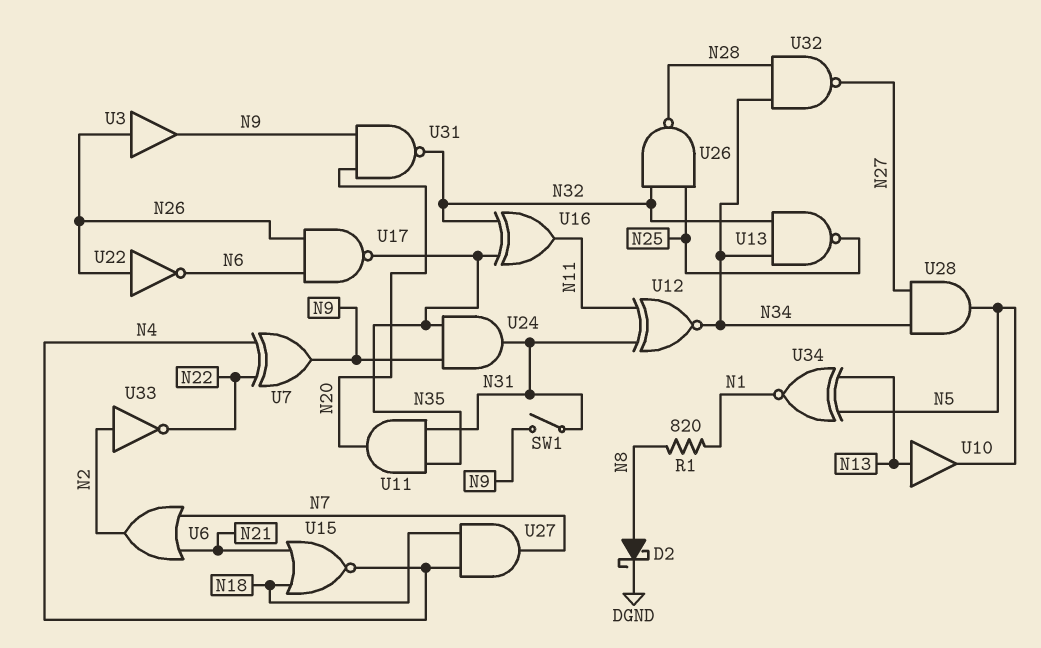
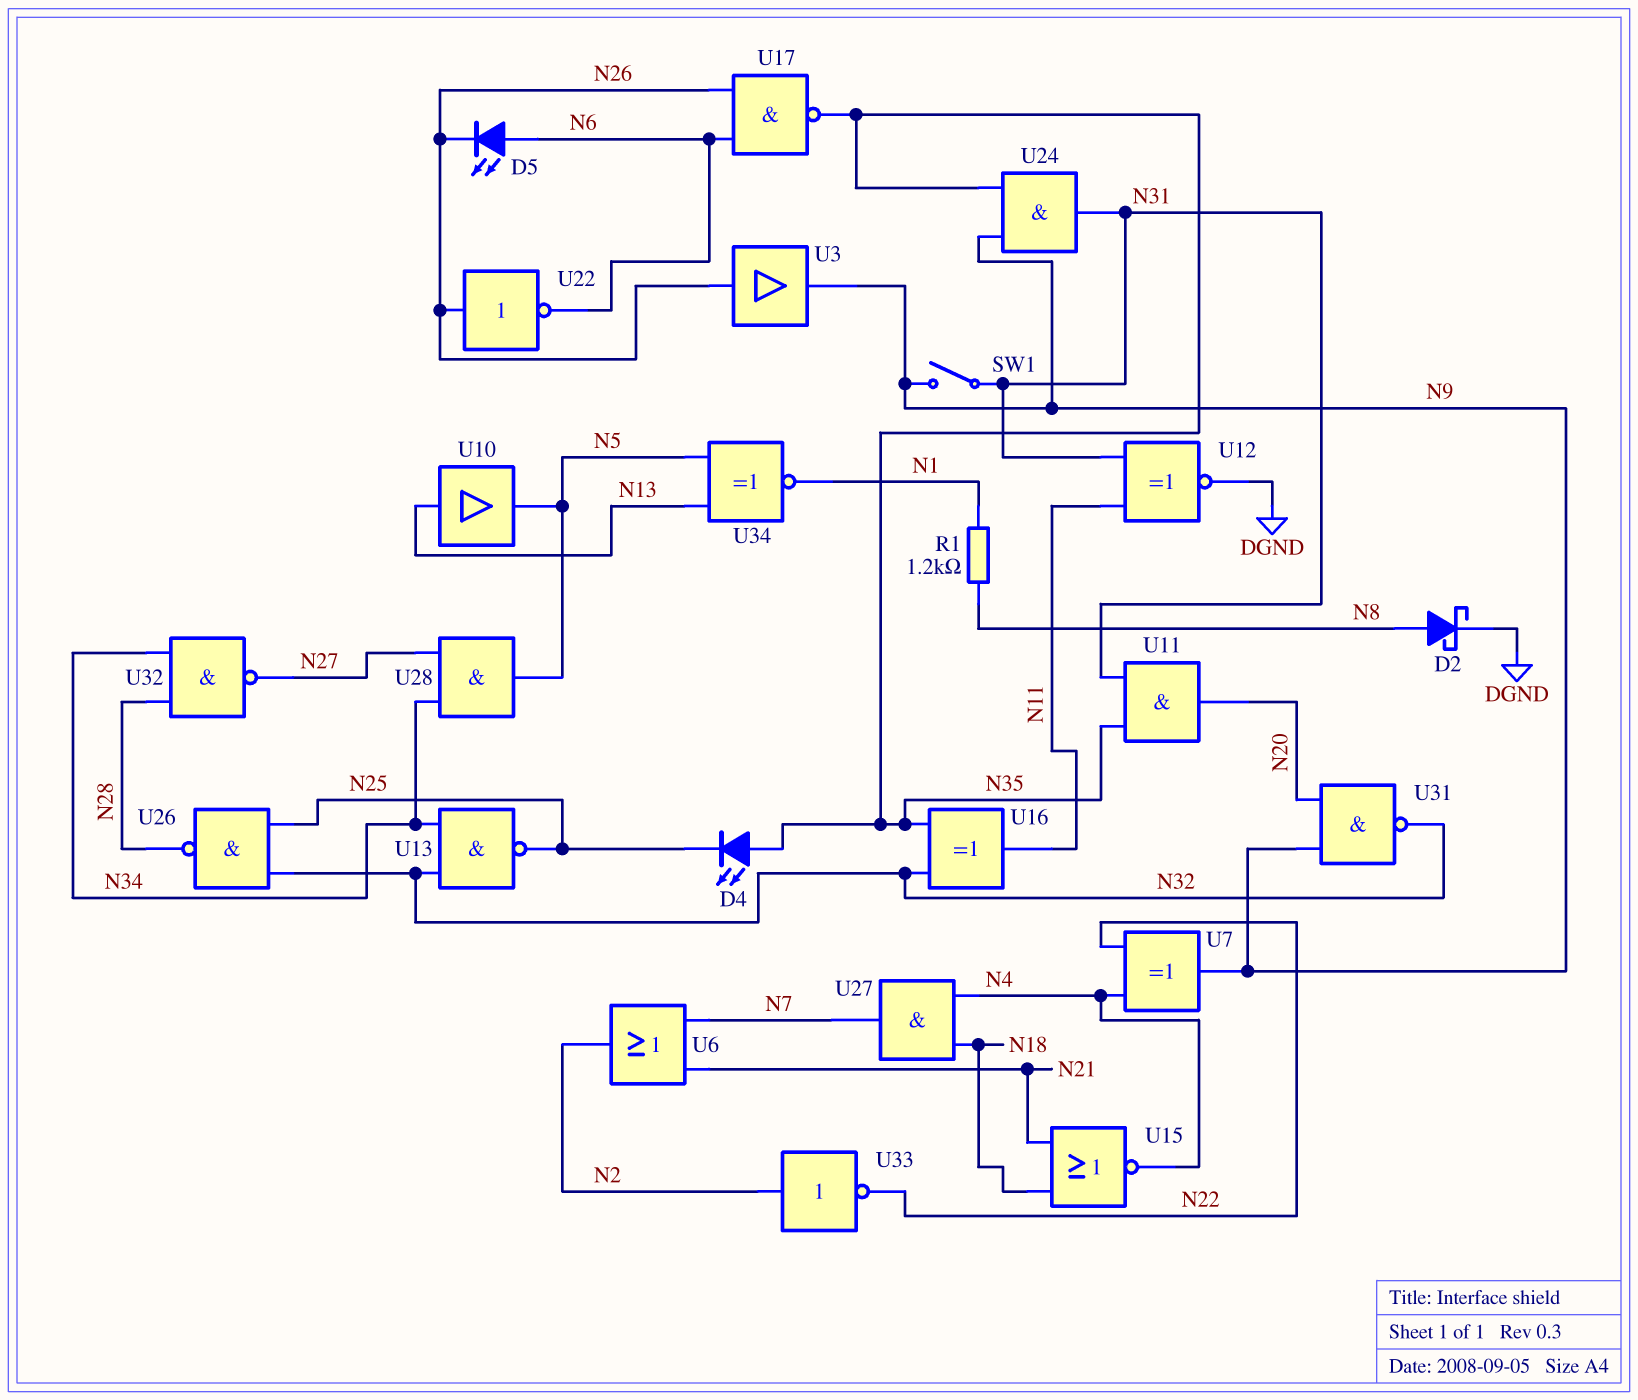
D4: none -> LED (A N35, K N25)
D5: none -> LED (A N6, K N26)
R1: 820 (N1, N8) -> 1.2k (N1, N8)
U12: XNOR (in N11, in N31, out N34) -> XNOR (in N11, in N31, out DGND)

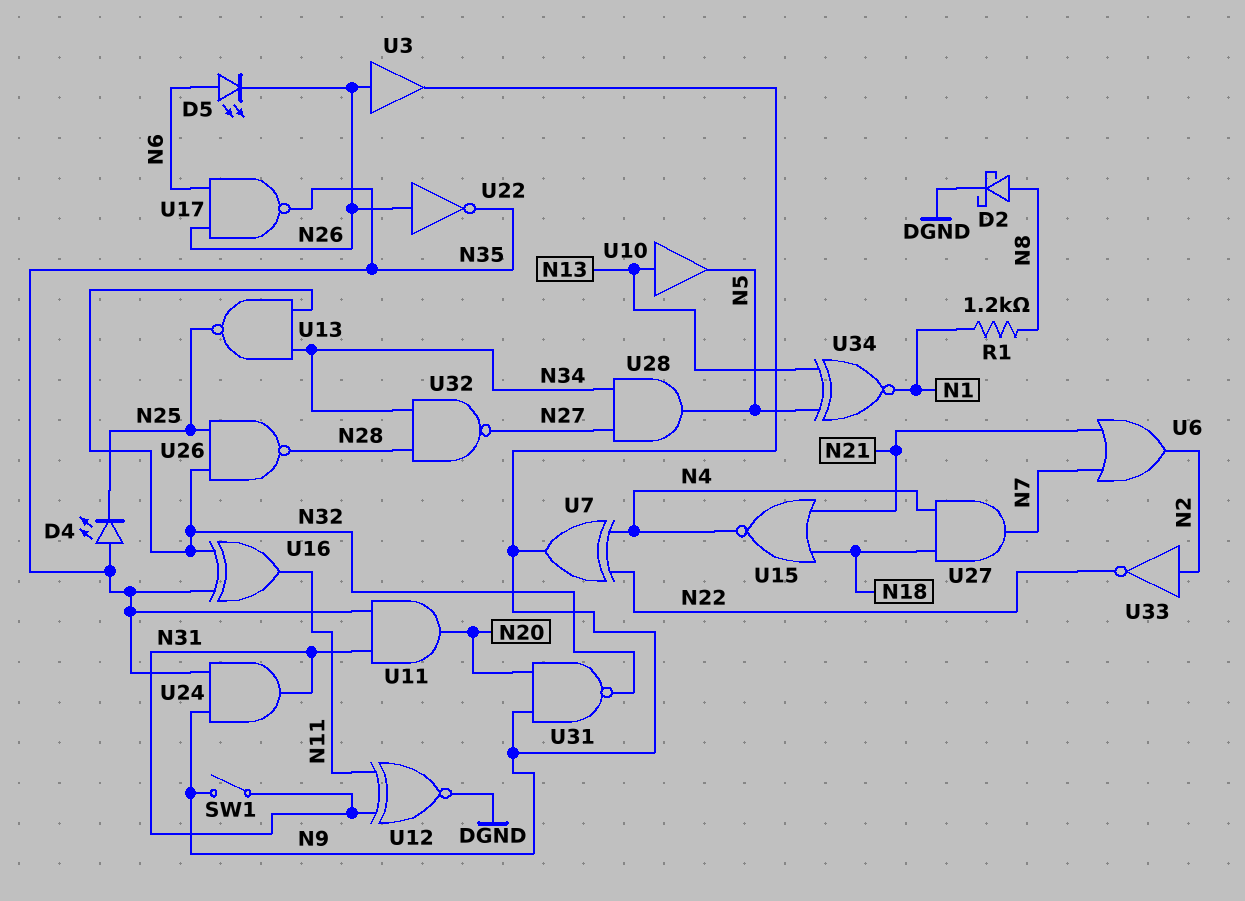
U22: NOT (in N26, out N6) -> NOT (in N26, out N35)

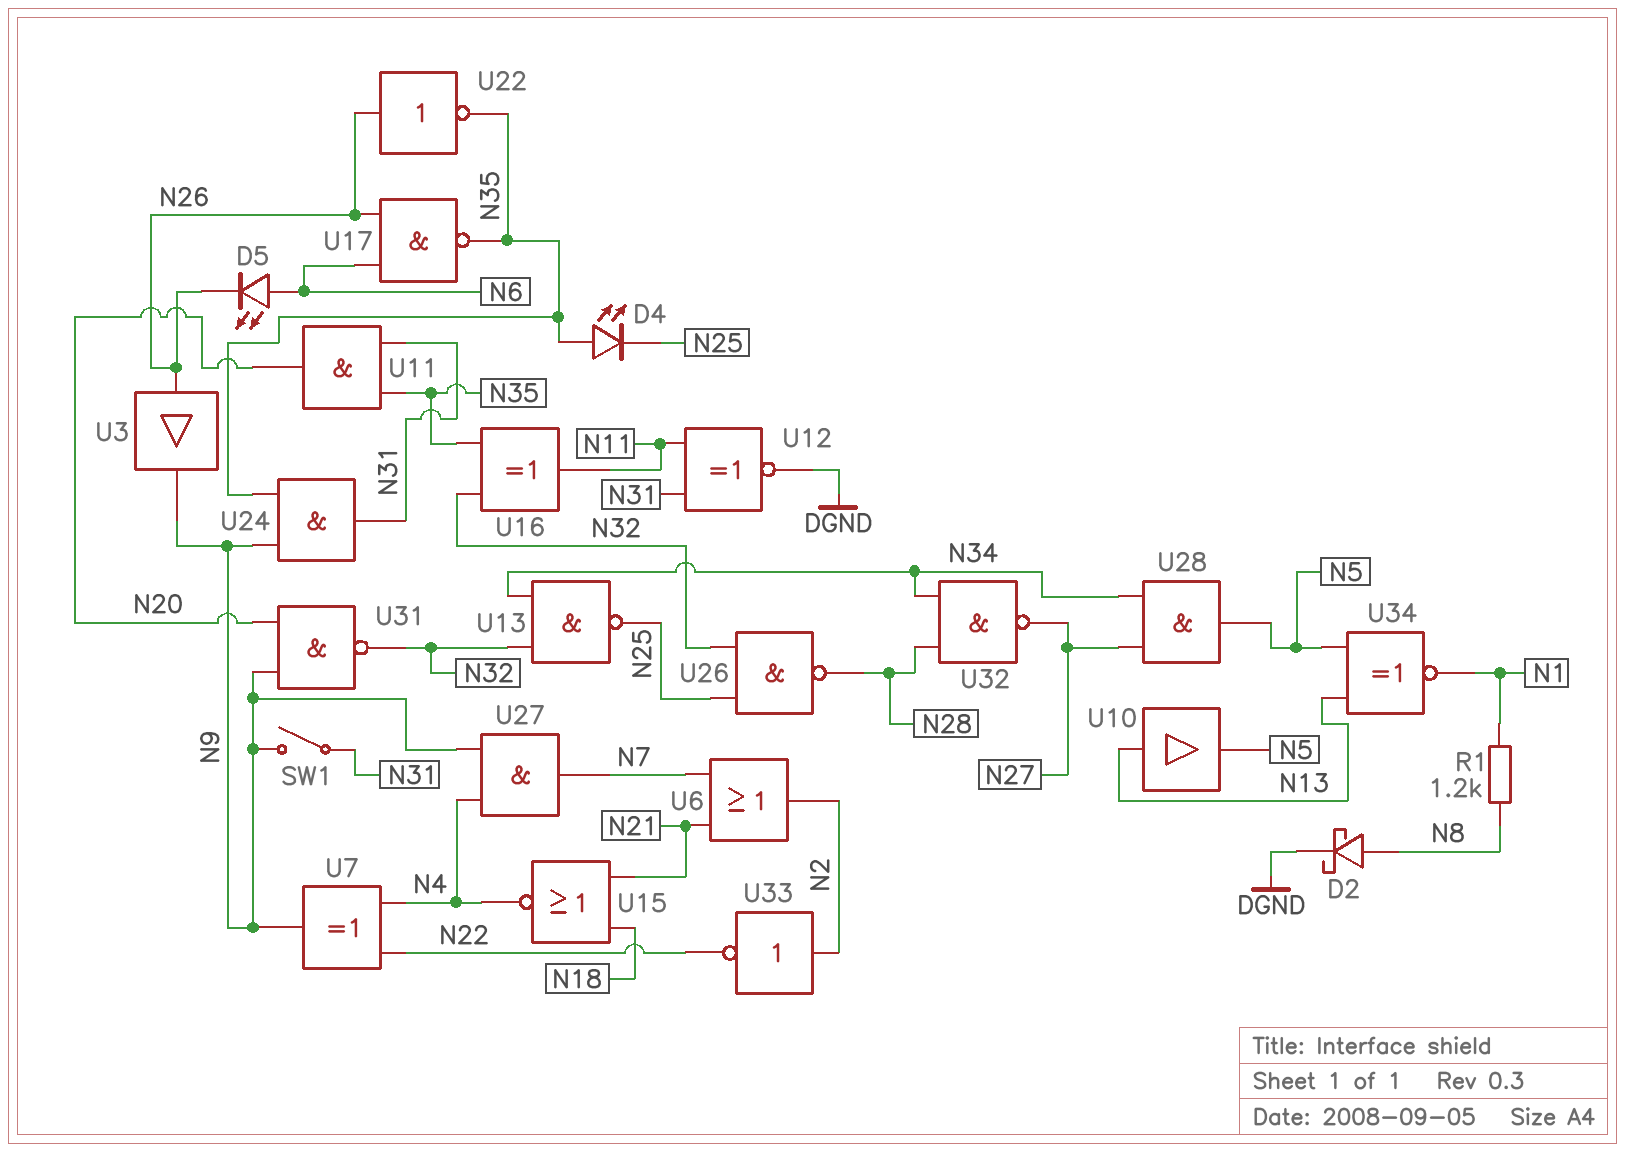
U27: AND (in N4, in N18, out N7) -> AND (in N4, in N9, out N7)

